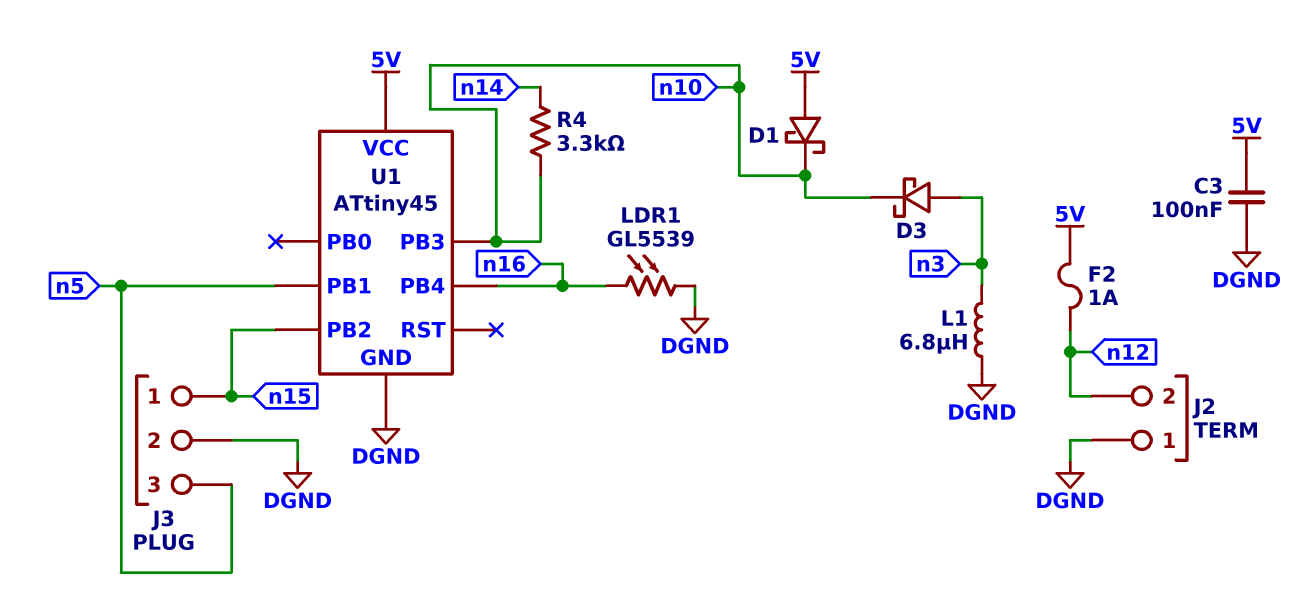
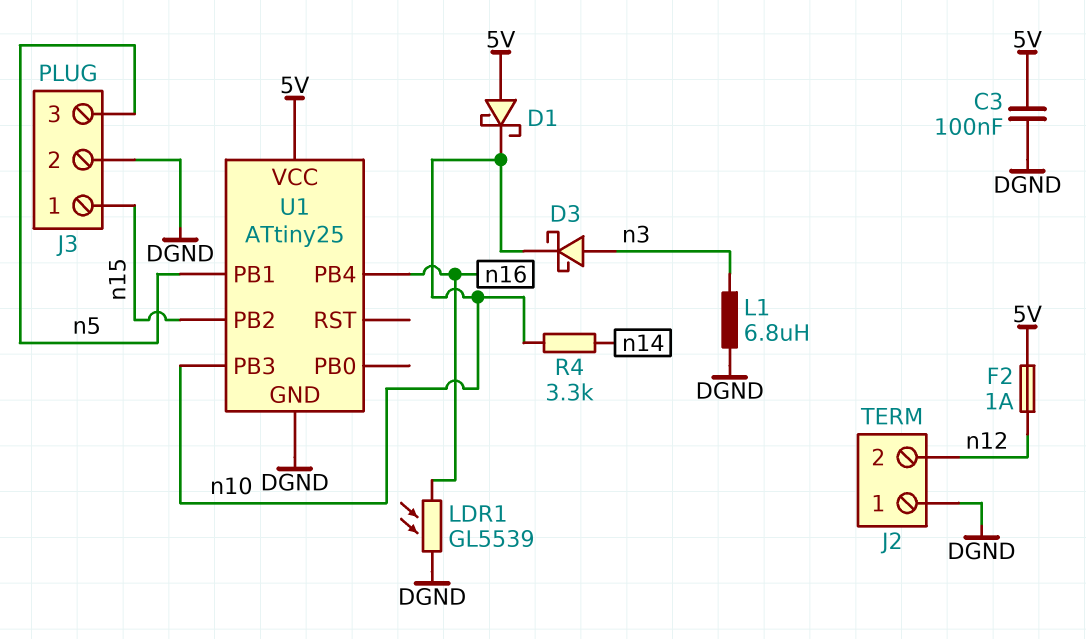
U1: ATtiny45 -> ATtiny25

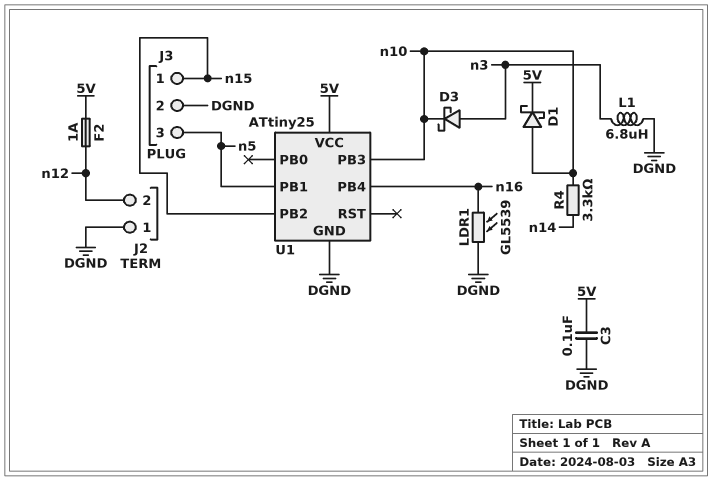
D1: schottky (A 5V, K n10) -> schottky (A n10, K 5V)

